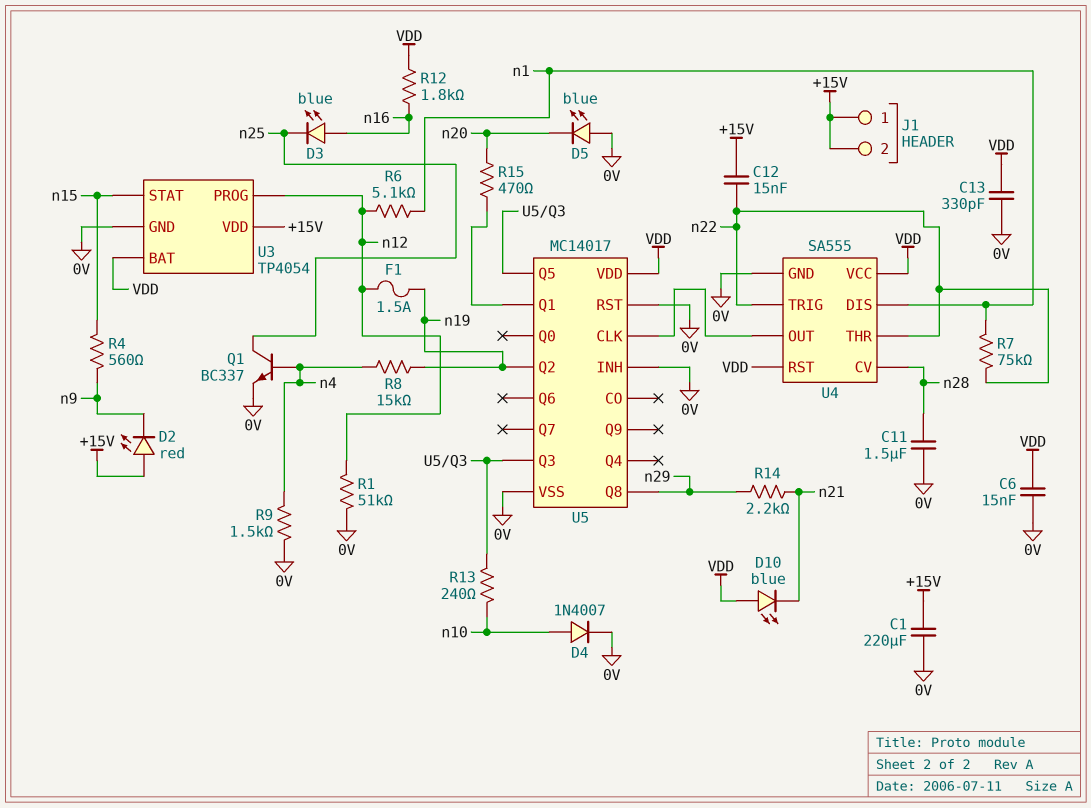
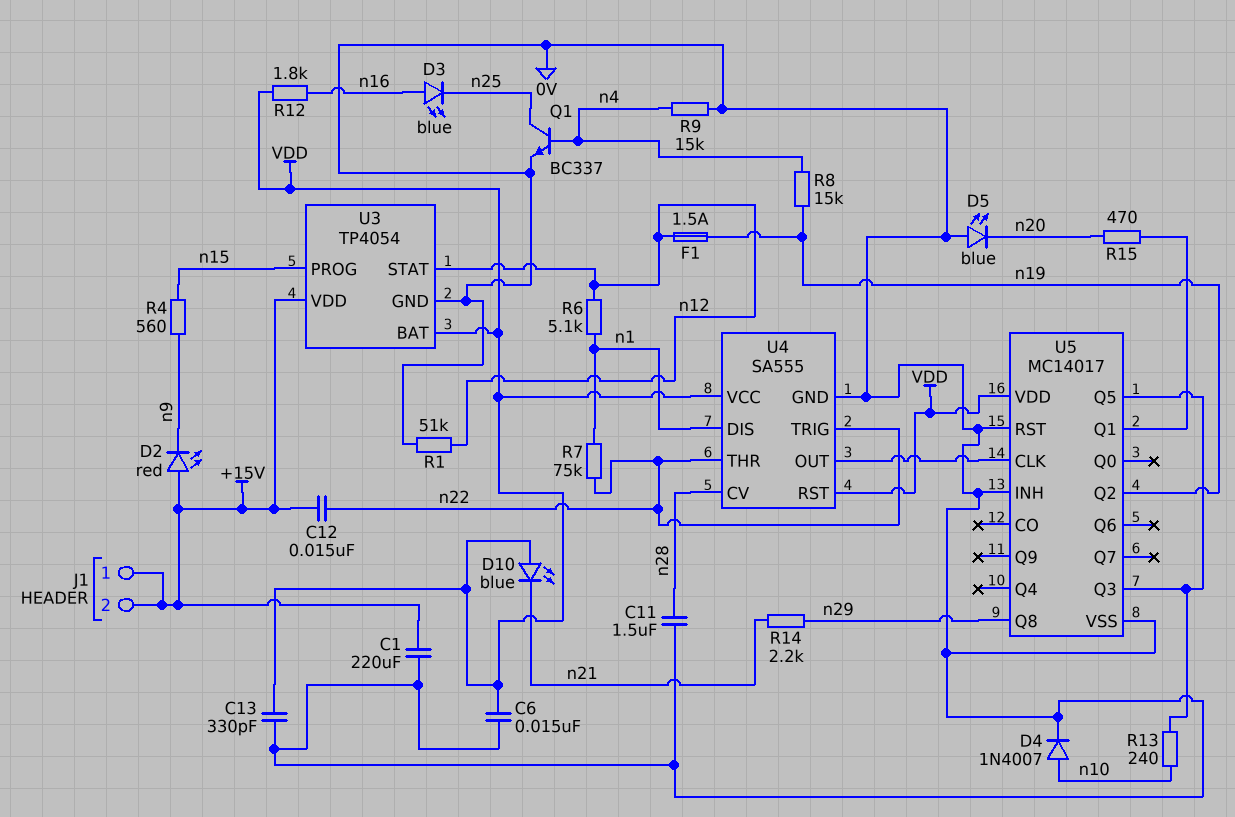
R9: 1.5k (0V, n4) -> 15k (0V, n4)
U3 pin PROG: n12 -> n15
U3 pin STAT: n15 -> n12

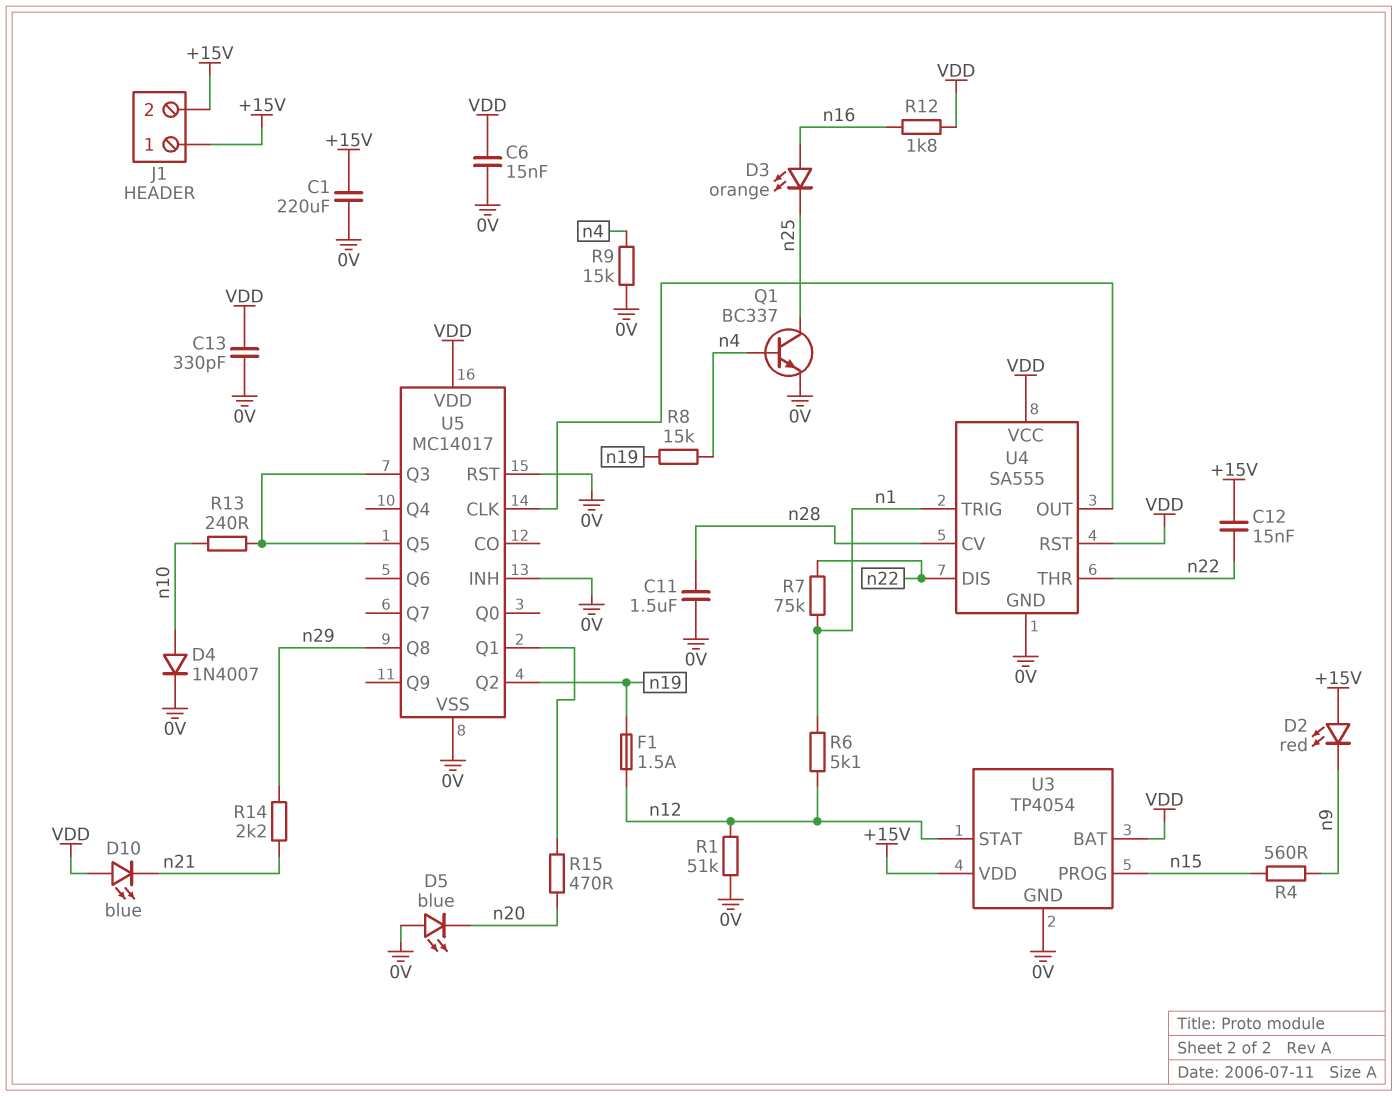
D3: LED blue (A n16, K n25) -> LED orange (A n16, K n25)
U4 pin DIS: n1 -> n22
U4 pin TRIG: n22 -> n1

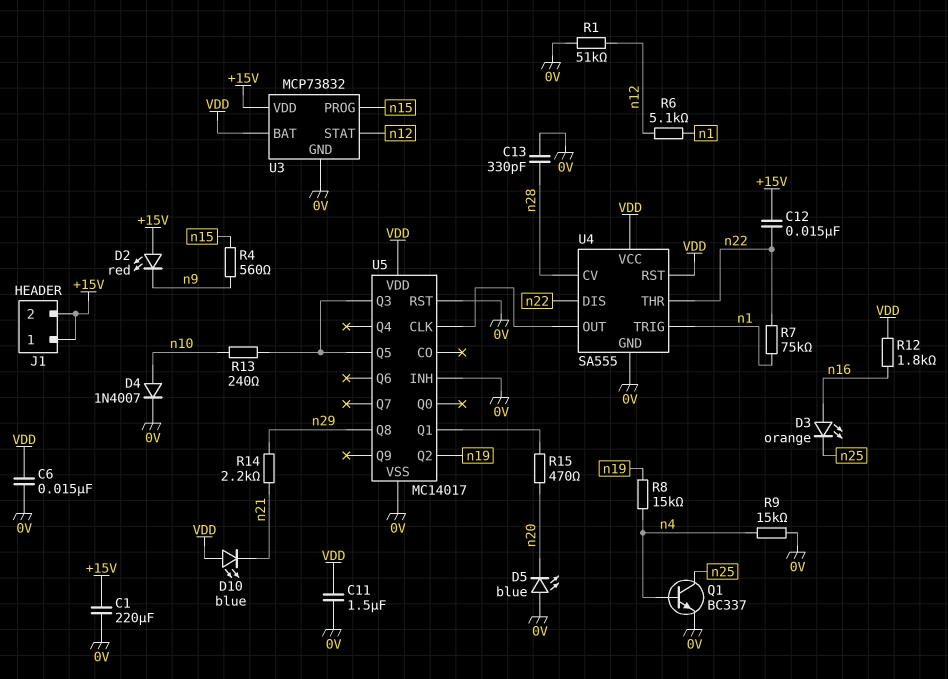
C11: 1.5uF (0V, n28) -> 1.5uF (0V, VDD)
C13: 330pF (0V, VDD) -> 330pF (0V, n28)
F1: 1.5A (n12, n19) -> none
U3: TP4054 -> MCP73832

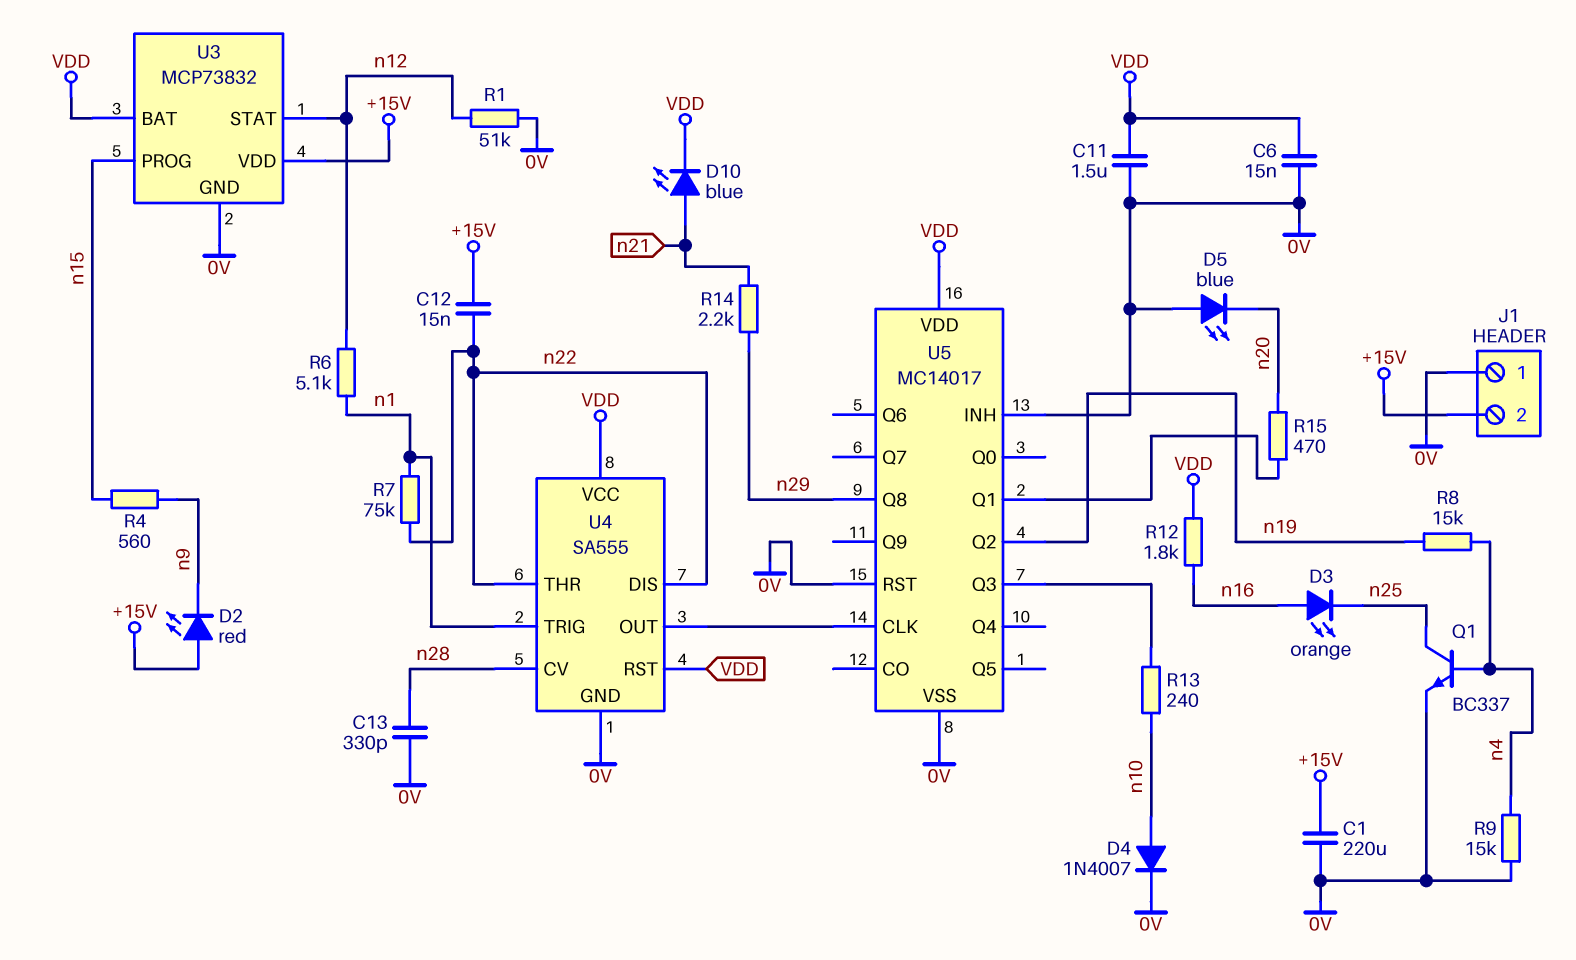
D10: LED blue (A VDD, K n21) -> LED blue (A n21, K VDD)
J1 pin 1: +15V -> 0V
U5 pin Q5: U5/Q3 -> none

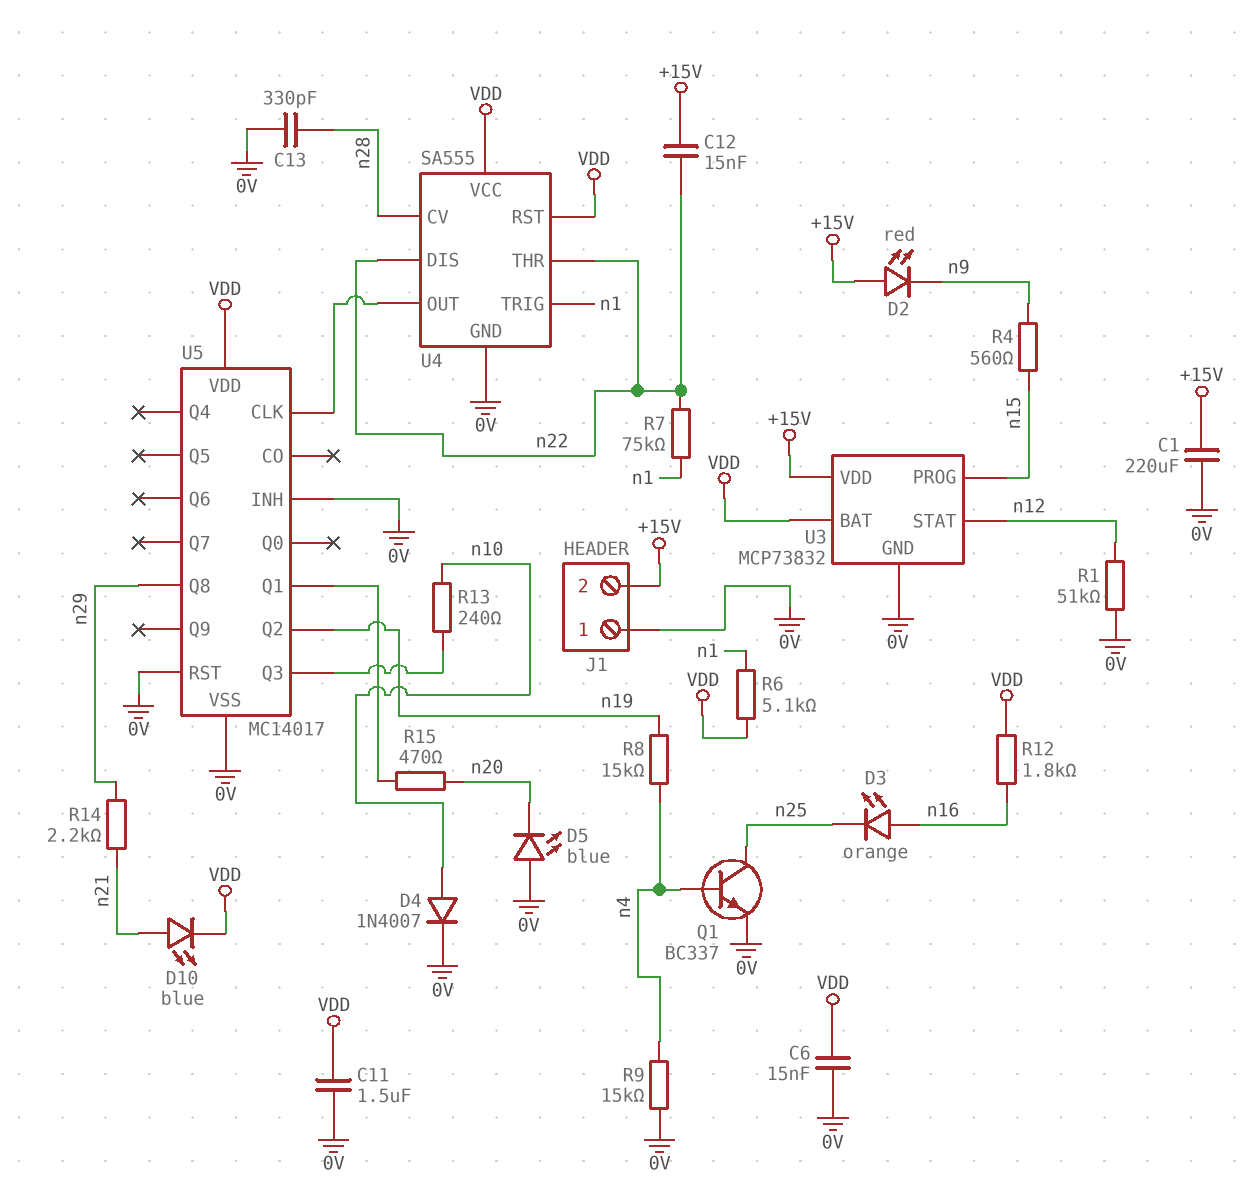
R6: 5.1k (n1, n12) -> 5.1k (VDD, n1)

